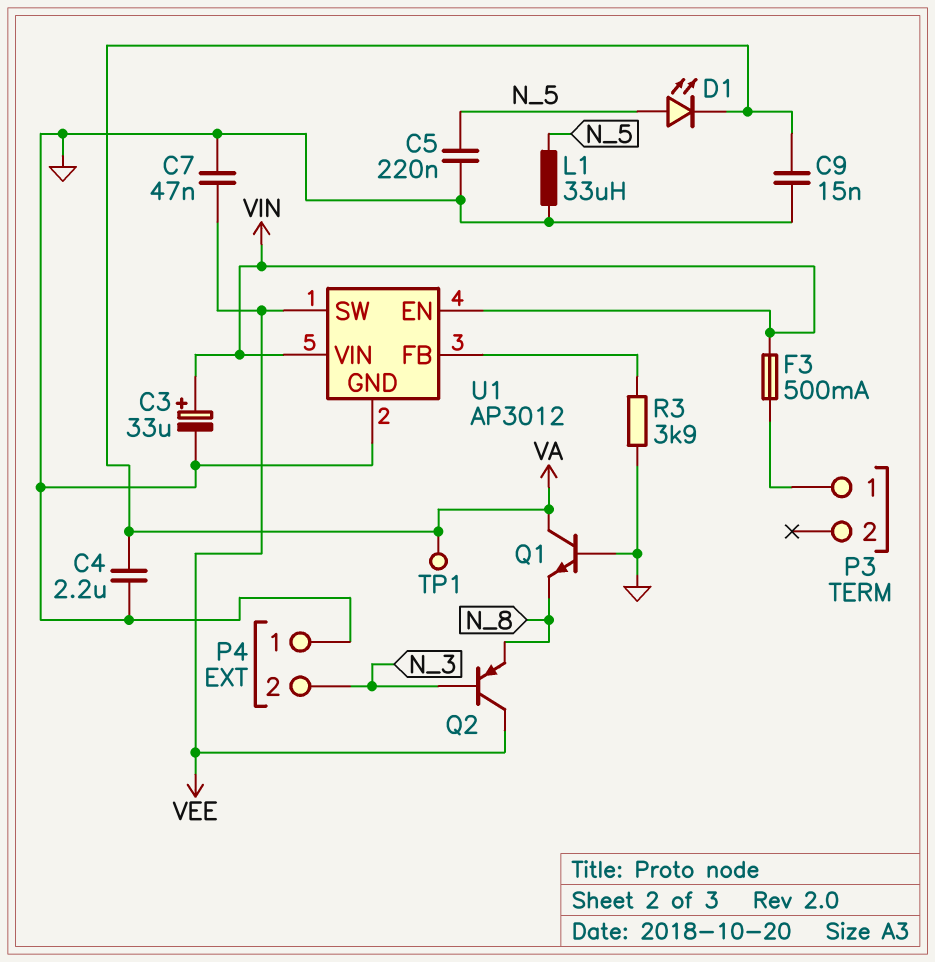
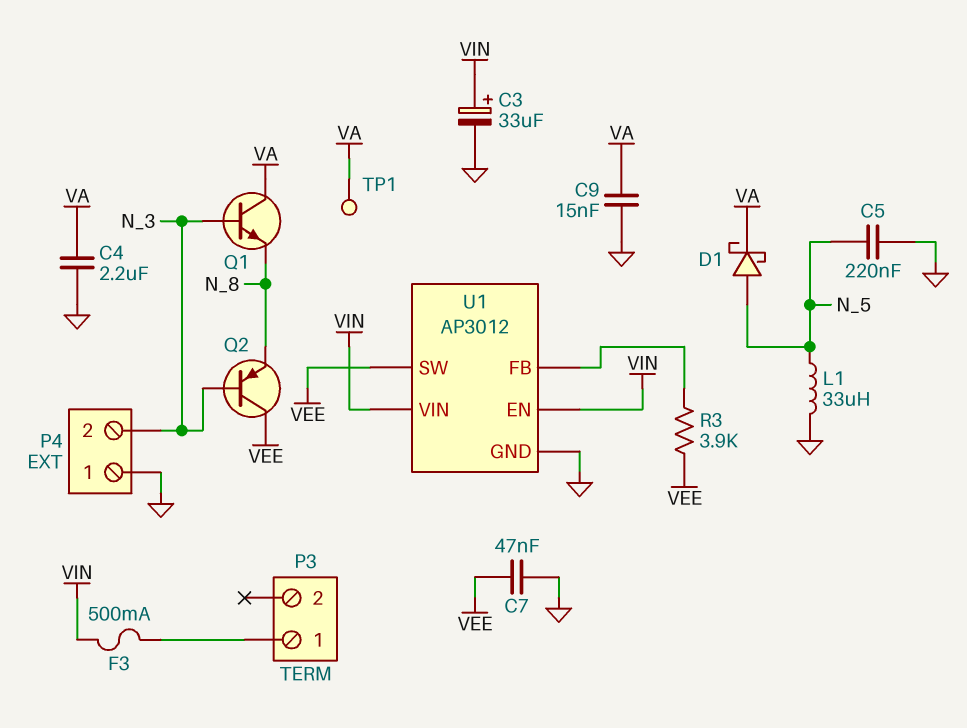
D1: LED (A N_5, K VA) -> schottky (A N_5, K VA)
Q1: NPN (B GND, C VA, E N_8) -> NPN (B N_3, C VA, E N_8)
R3: 3.9k (GND, U1/FB) -> 3.9k (U1/FB, VEE)

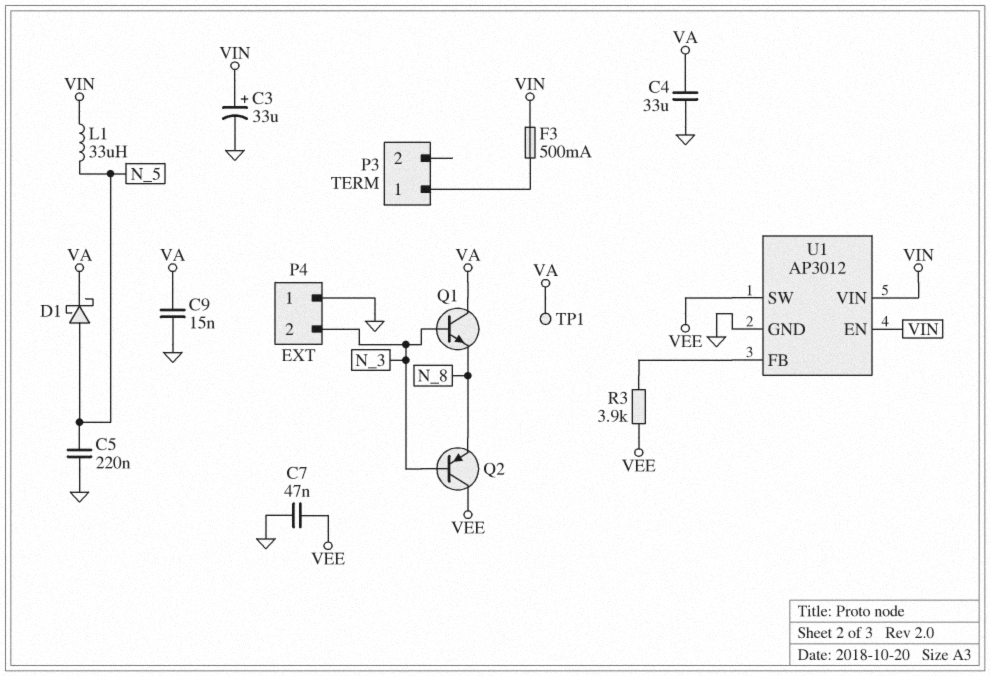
C4: 2.2uF (GND, VA) -> 33uF (GND, VA)
L1: 33uH (GND, N_5) -> 33uH (N_5, VIN)

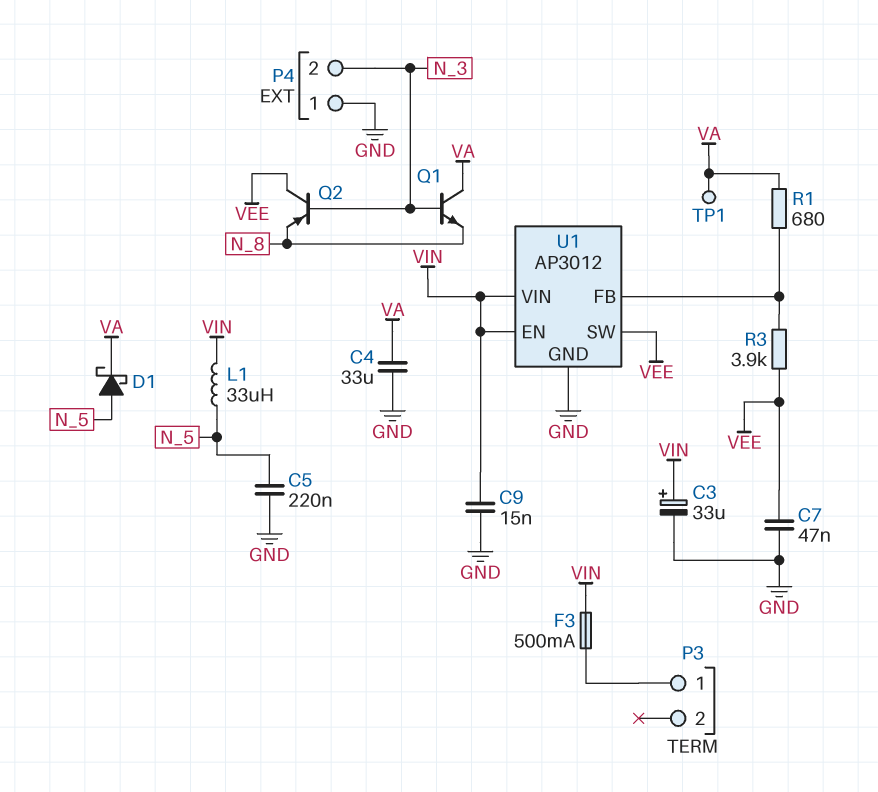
C9: 15nF (GND, VA) -> 15nF (GND, VIN)
R1: none -> 680 (U1/FB, VA)

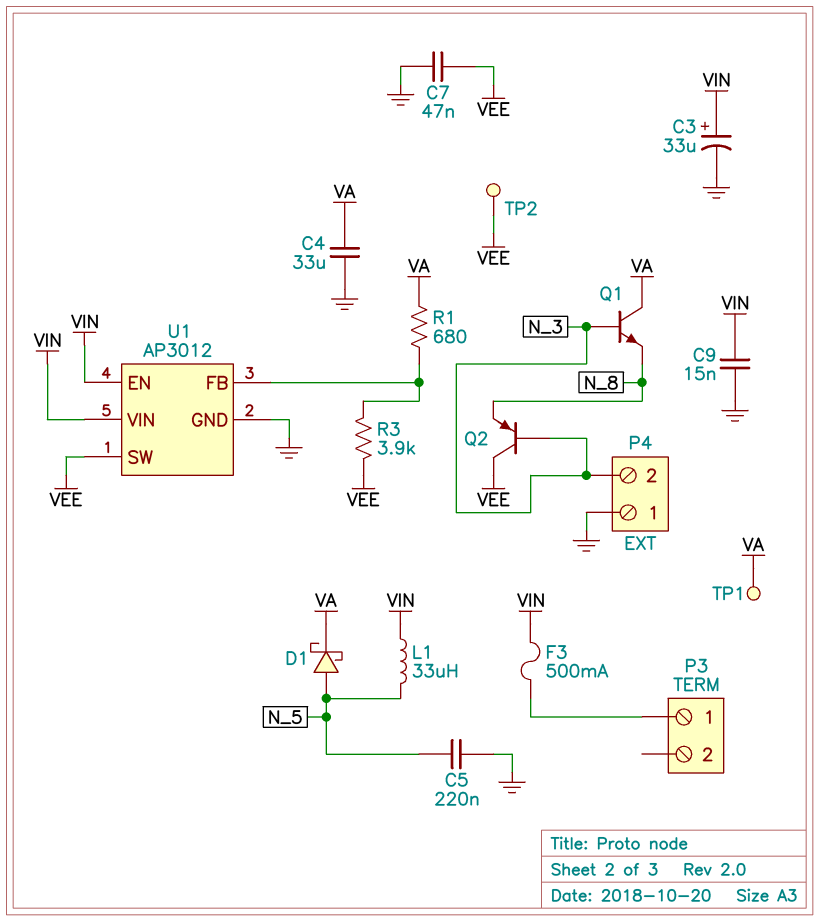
TP2: none -> test point (VEE)

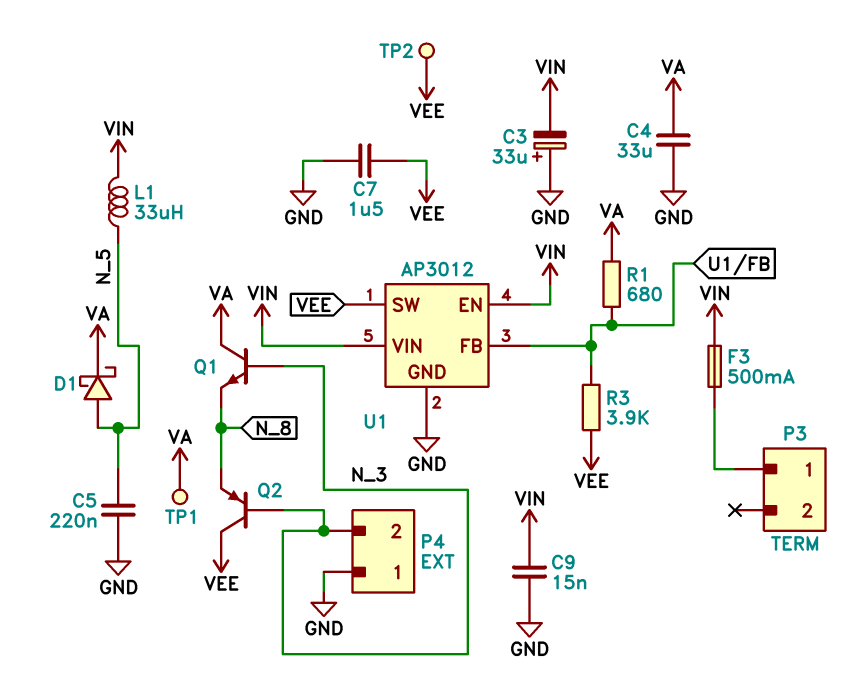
C3: 33uF (plus VIN, minus GND) -> 33uF (plus GND, minus VIN)
C7: 47nF (GND, VEE) -> 1.5uF (GND, VEE)

